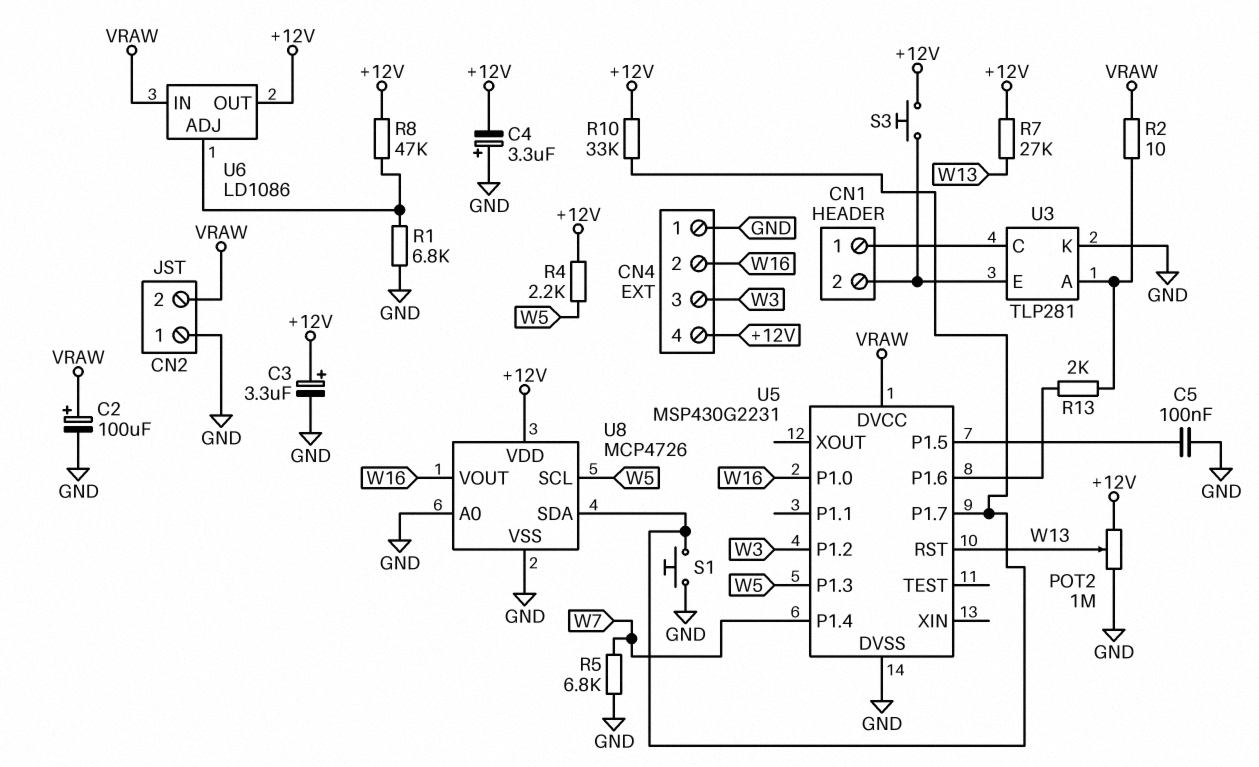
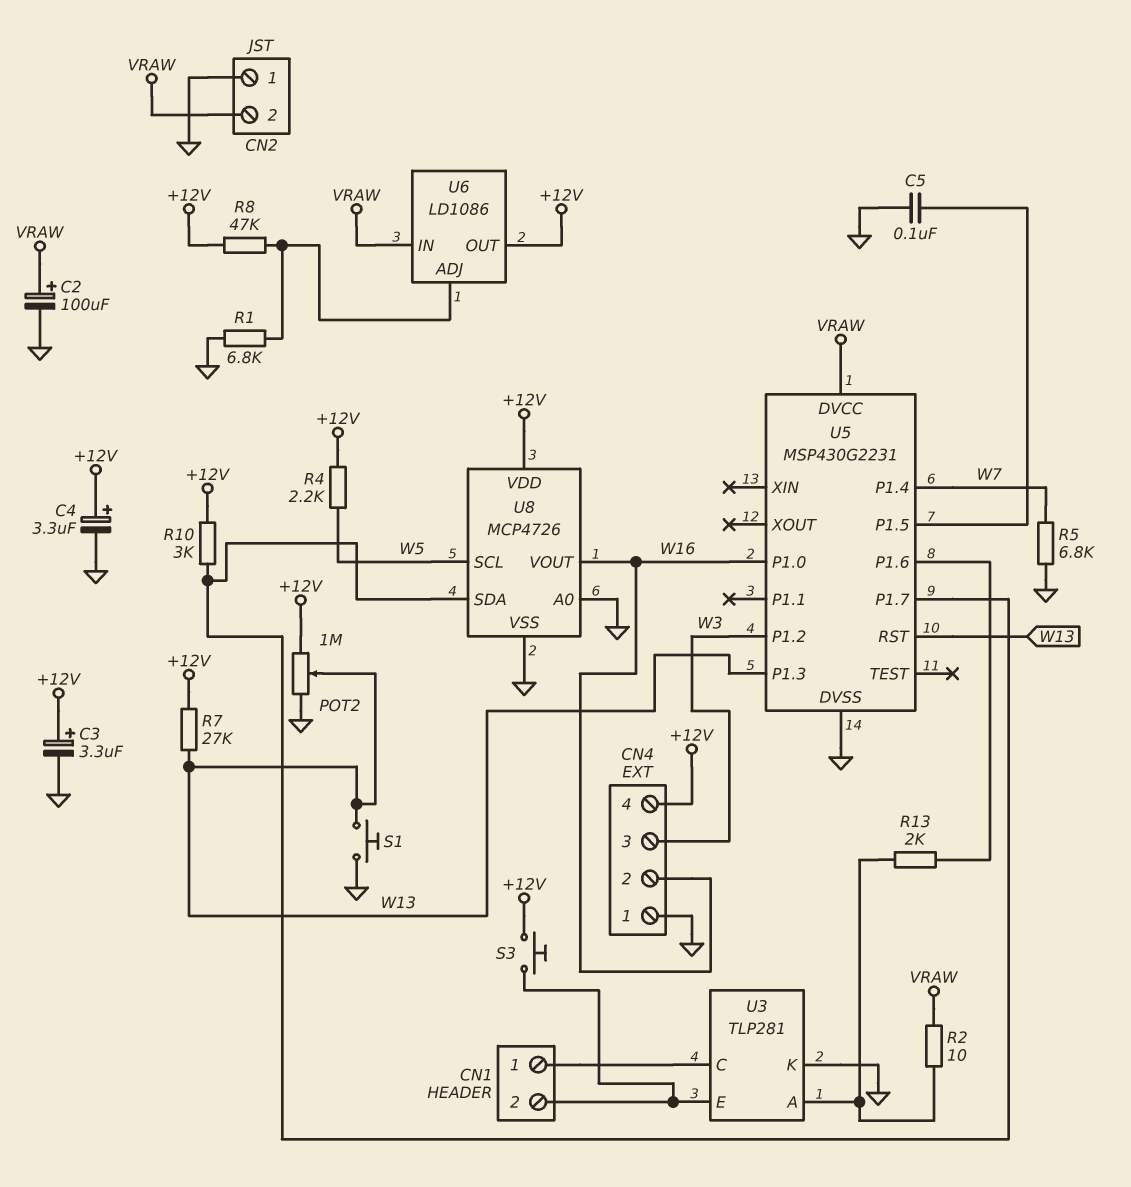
C4: 3.3uF (plus GND, minus +12V) -> 3.3uF (plus +12V, minus GND)
R10: 33k (+12V, U5/P1.7) -> 3k (+12V, U5/P1.7)
S1: button (GND, U5/P1.7) -> button (GND, W13)
U5 pin P1.3: W5 -> W13

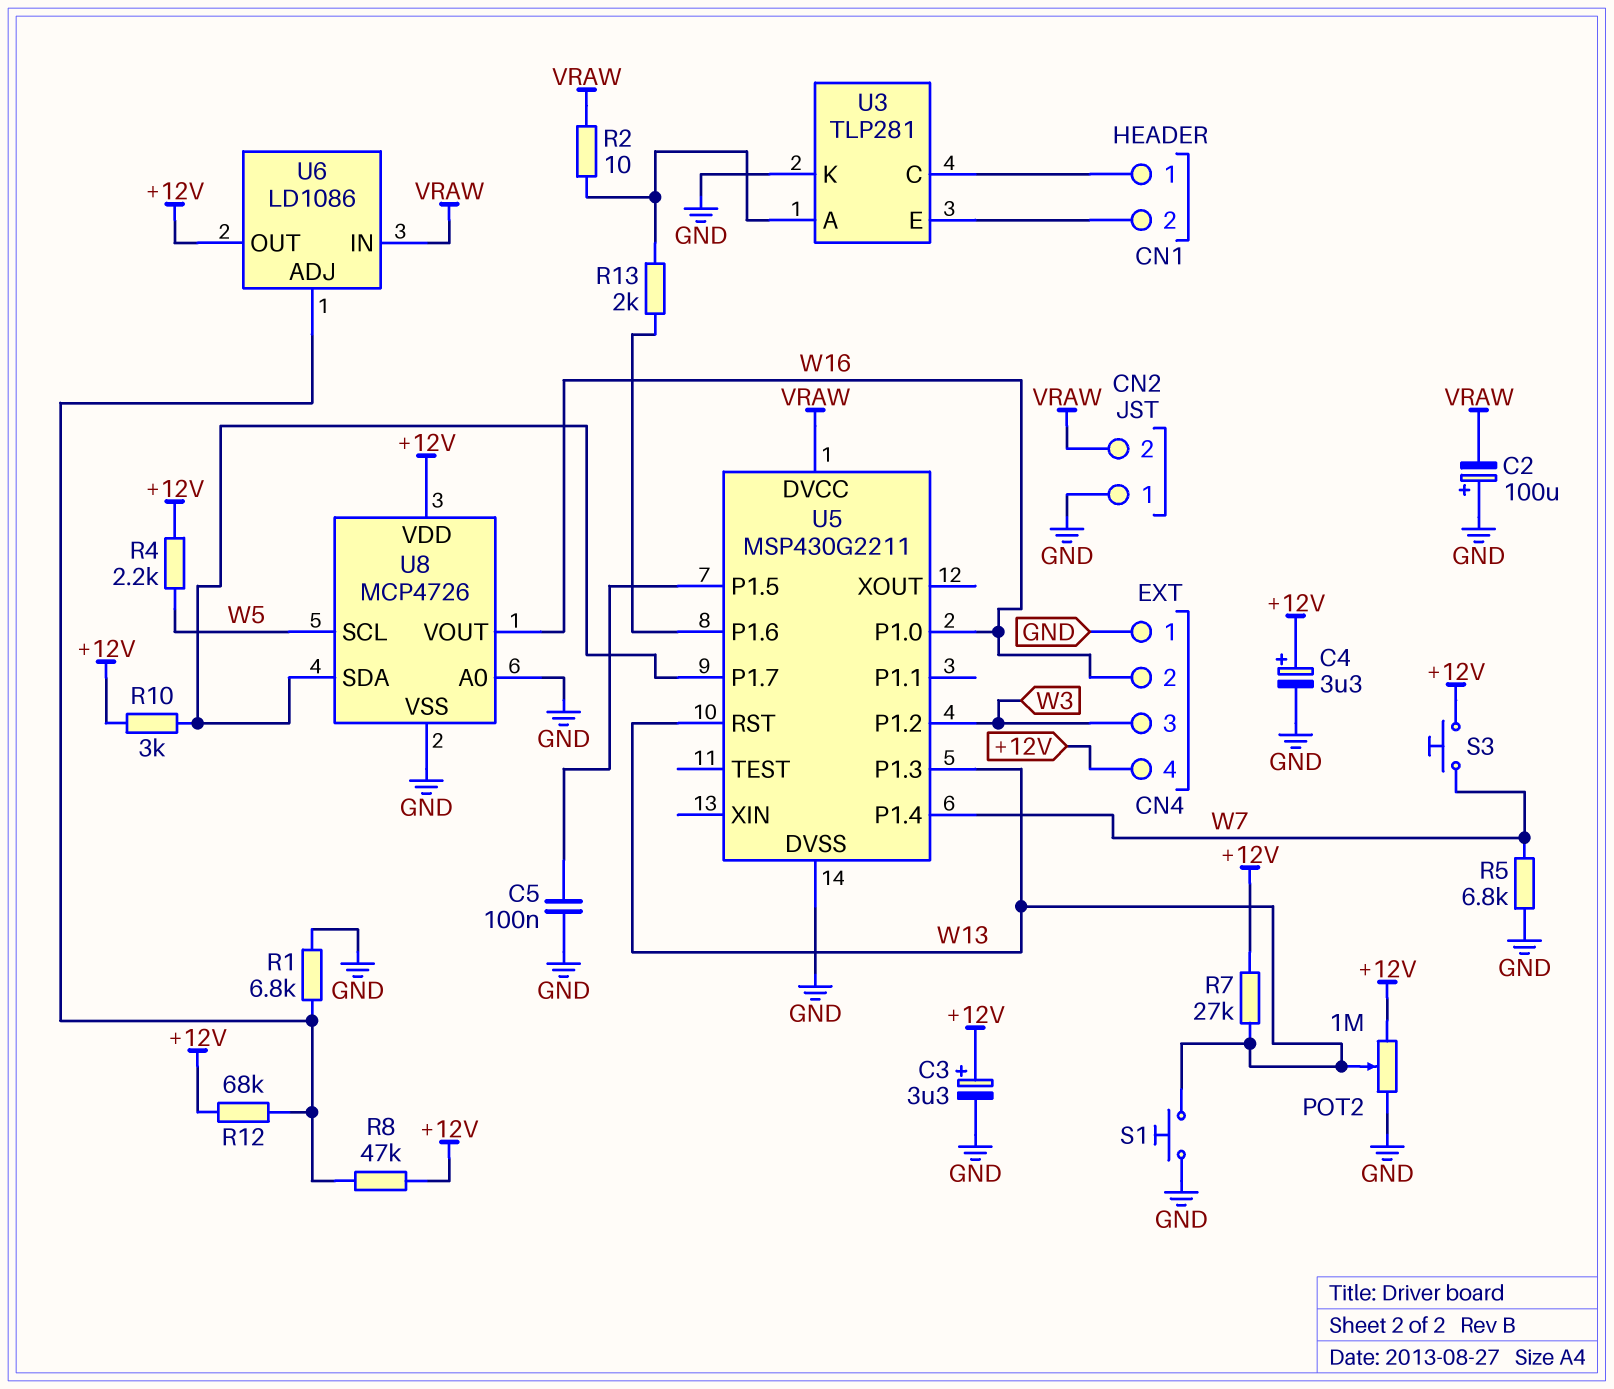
C2: 100uF (plus VRAW, minus GND) -> 100uF (plus GND, minus VRAW)
R12: none -> 68k (+12V, U6/ADJ)
S3: button (+12V, CN1/2) -> button (+12V, W7)
U5: MSP430G2231 -> MSP430G2211

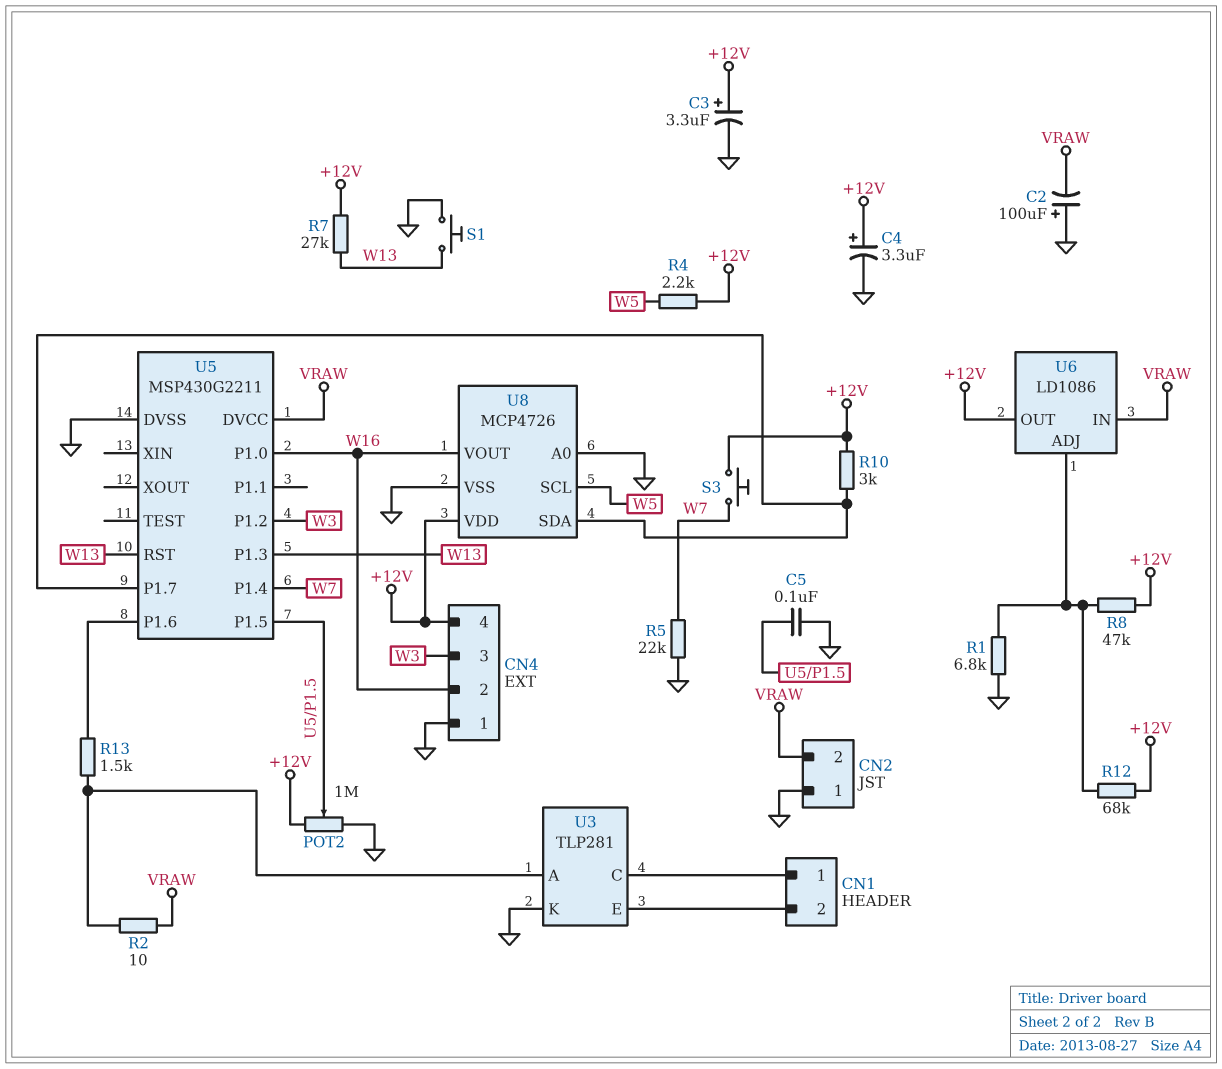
POT2: 1M (+12V, GND, wiper W13) -> 1M (+12V, GND, wiper U5/P1.5)
R5: 6.8k (GND, W7) -> 22k (GND, W7)
R13: 2k (U3/A, U5/P1.6) -> 1.5k (U3/A, U5/P1.6)

